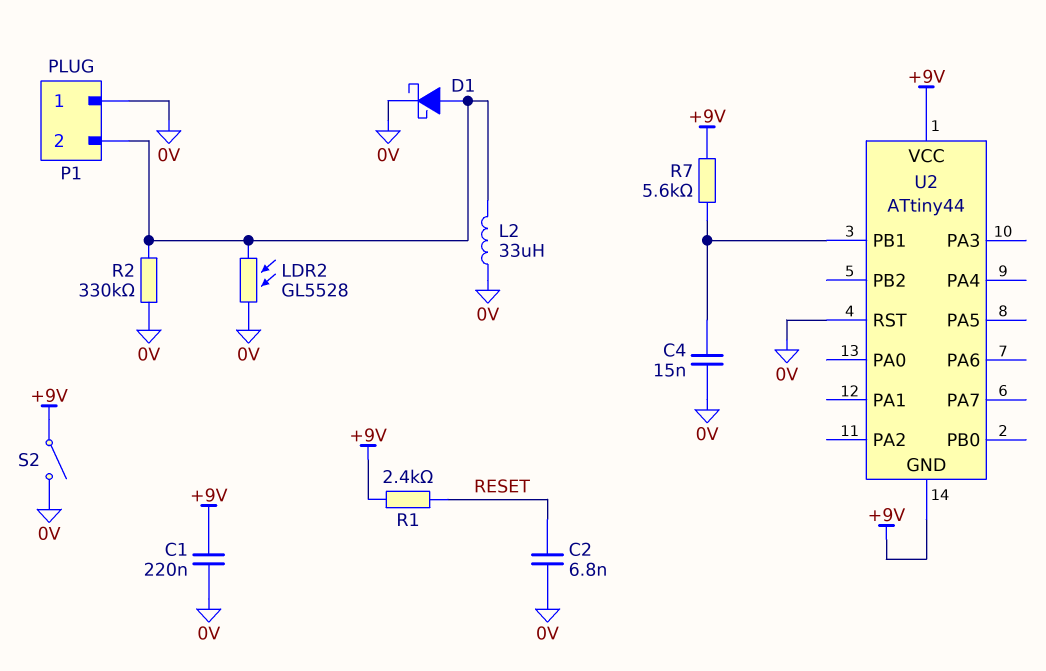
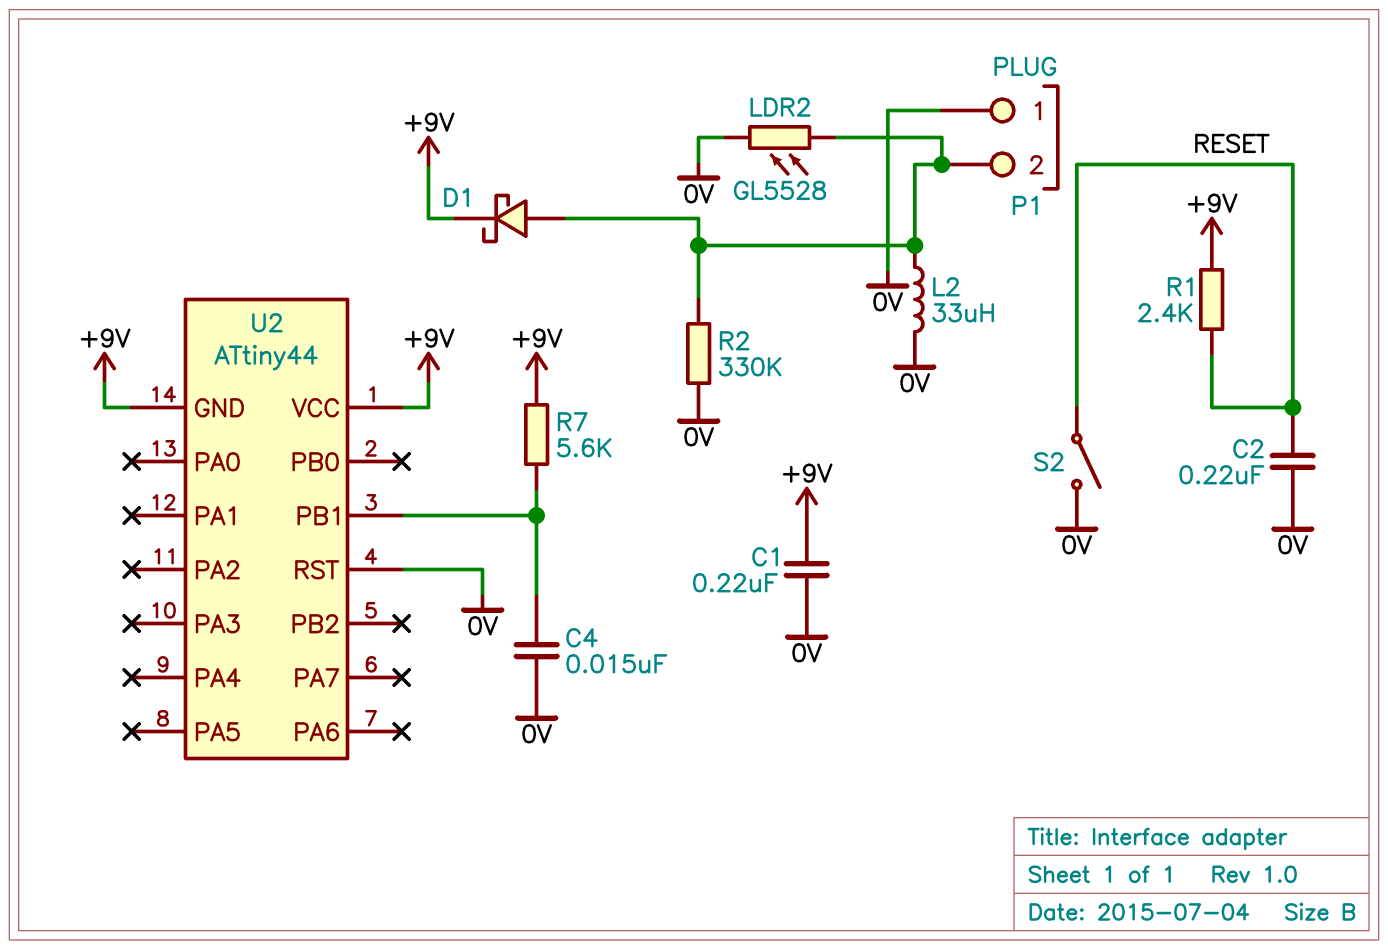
C2: 6.8nF (0V, RESET) -> 220nF (0V, RESET)
D1: schottky (A P1/2, K 0V) -> schottky (A P1/2, K +9V)
S2: switch (+9V, 0V) -> switch (0V, RESET)

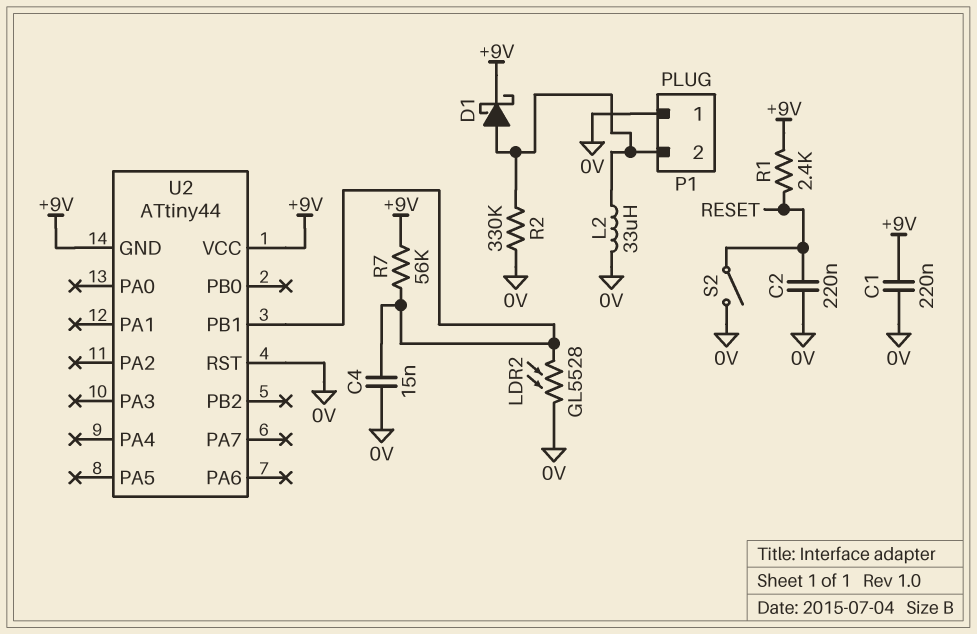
LDR2: GL5528 (0V, P1/2) -> GL5528 (0V, U2/PB1)
R7: 5.6k (+9V, U2/PB1) -> 56k (+9V, U2/PB1)

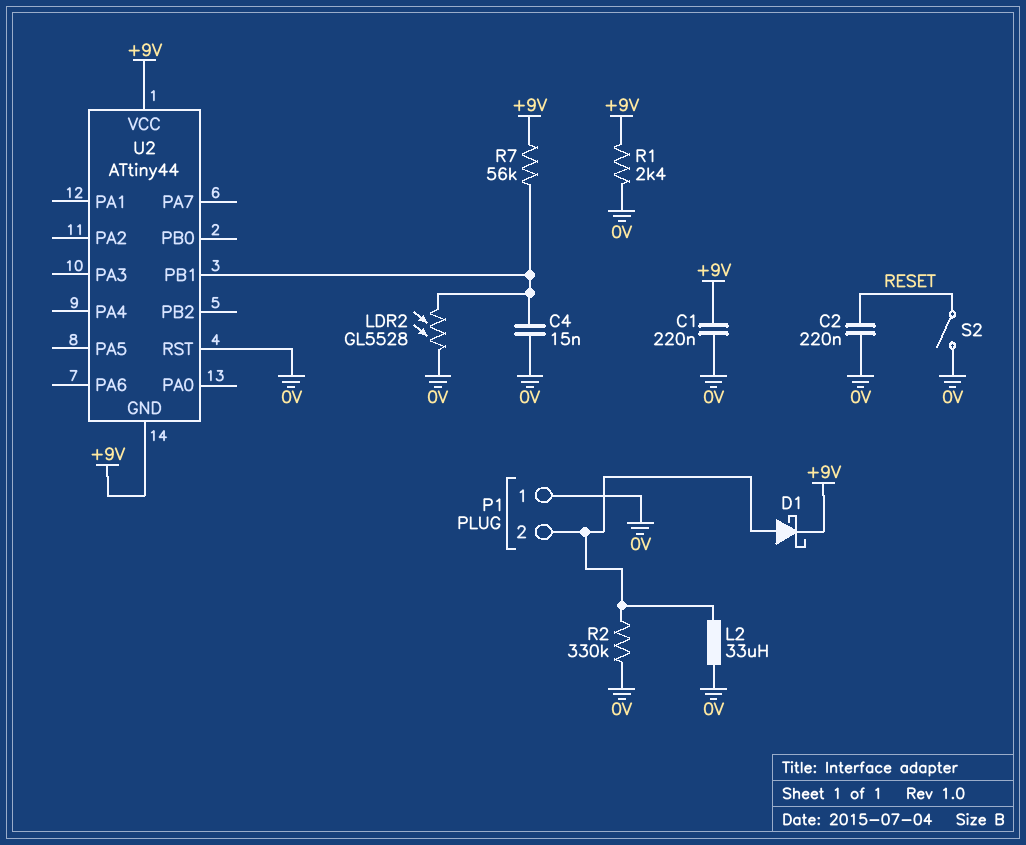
R1: 2.4k (+9V, RESET) -> 2.4k (+9V, 0V)

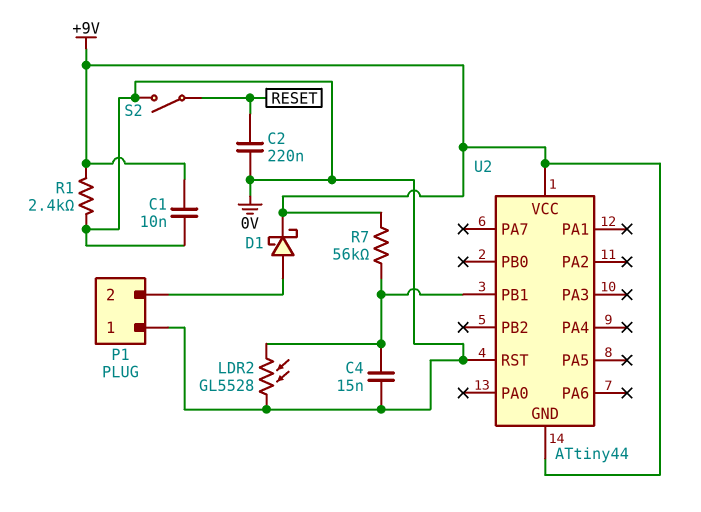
C1: 220nF (+9V, 0V) -> 10nF (+9V, 0V)
L2: 33uH (0V, P1/2) -> none
R2: 330k (0V, P1/2) -> none

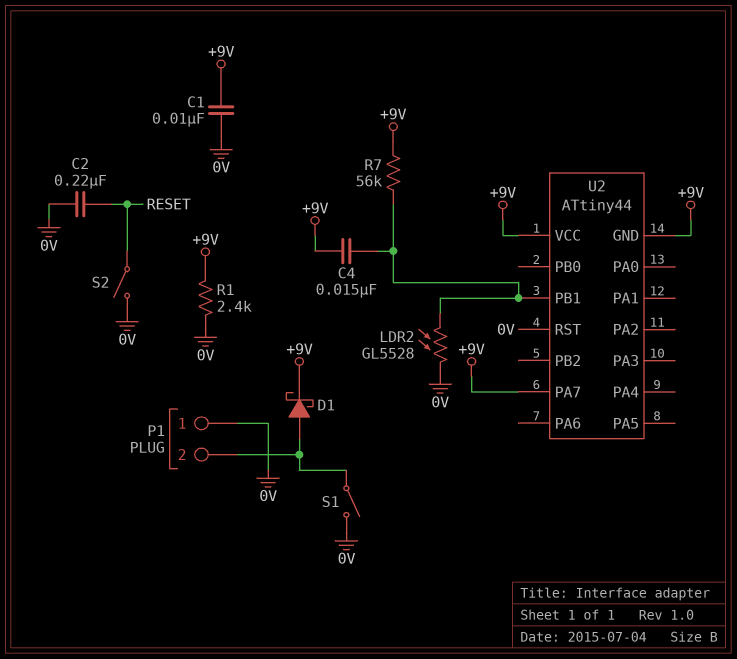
C4: 15nF (0V, U2/PB1) -> 15nF (+9V, U2/PB1)
S1: none -> switch (0V, P1/2)
U2 pin PA7: none -> +9V

